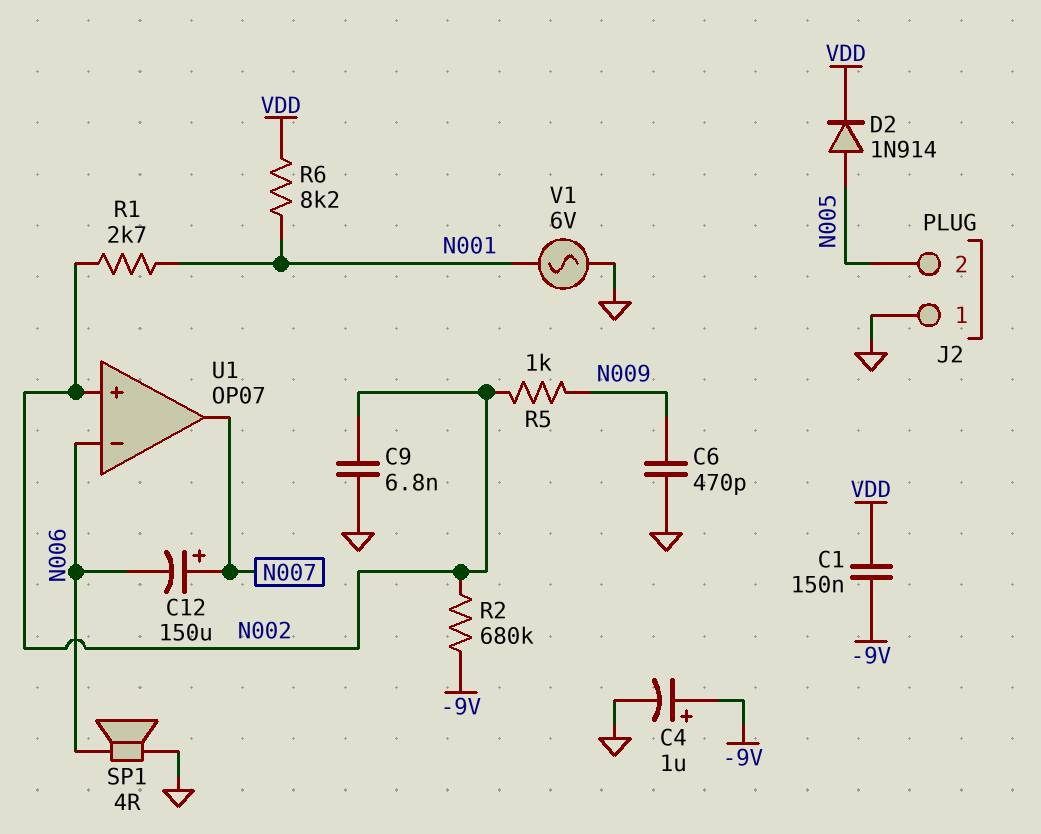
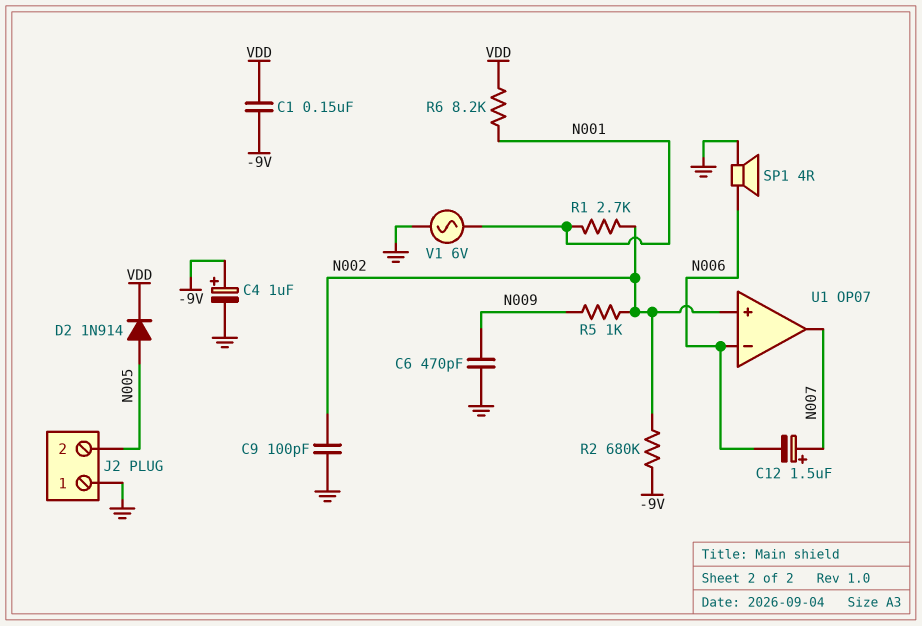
C9: 6.8nF (GND, N002) -> 100pF (GND, N002)
C12: 150uF (plus N007, minus N006) -> 1.5uF (plus N007, minus N006)

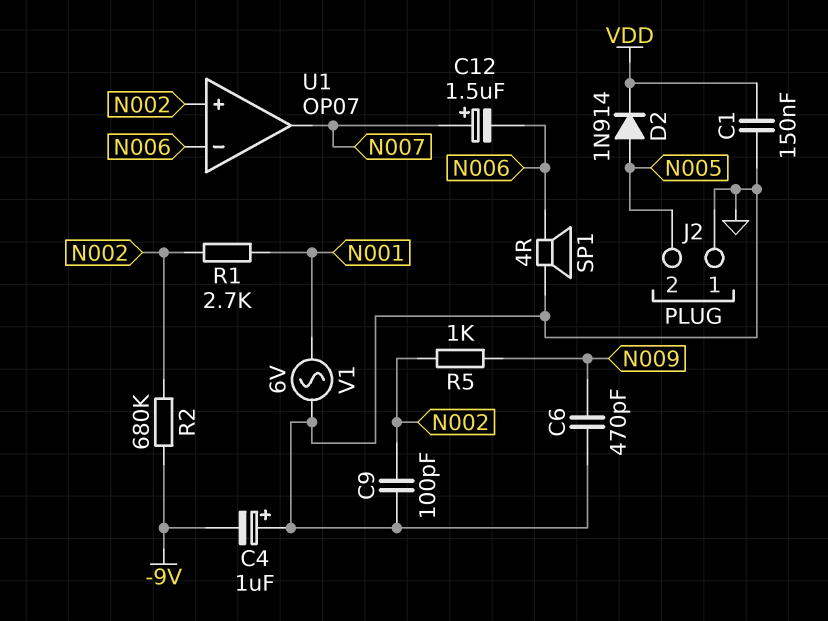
C1: 150nF (-9V, VDD) -> 150nF (GND, VDD)
C4: 1uF (plus -9V, minus GND) -> 1uF (plus GND, minus -9V)
R6: 8.2k (N001, VDD) -> none

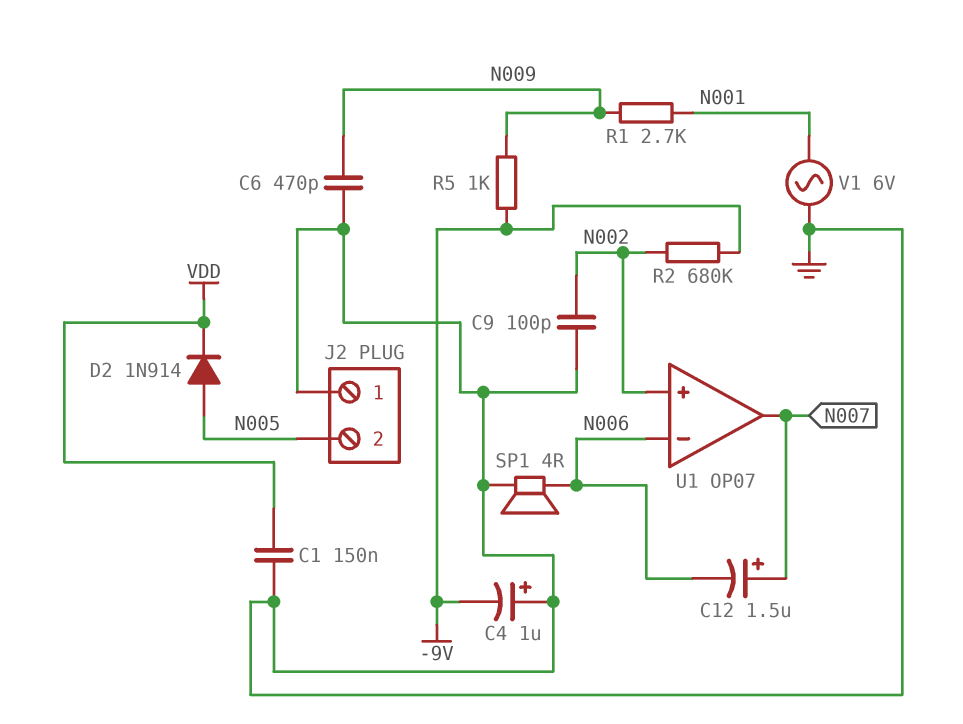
R1: 2.7k (N001, N002) -> 2.7k (N001, N009)
R5: 1k (N002, N009) -> 1k (-9V, N009)

